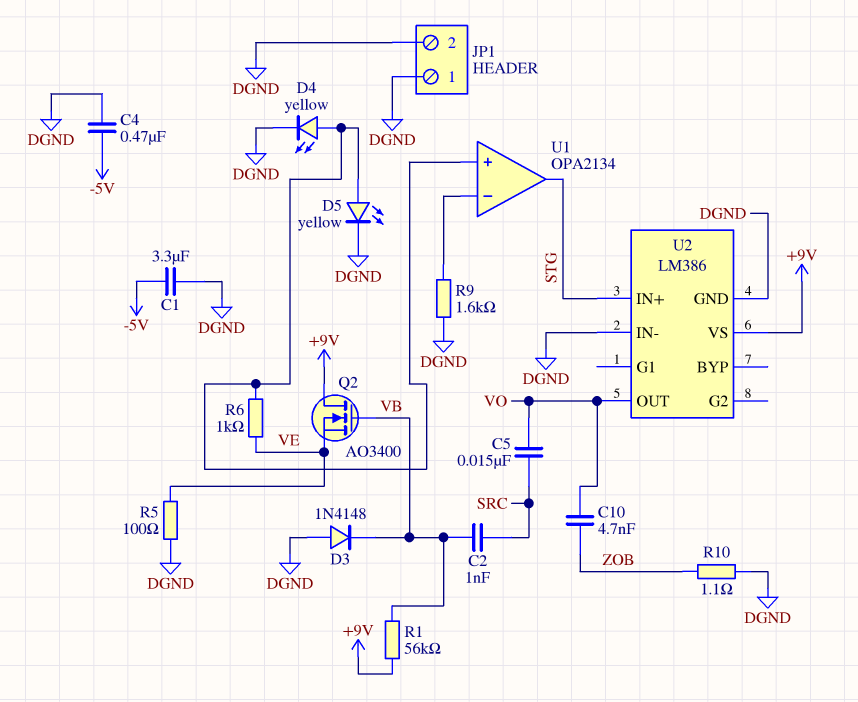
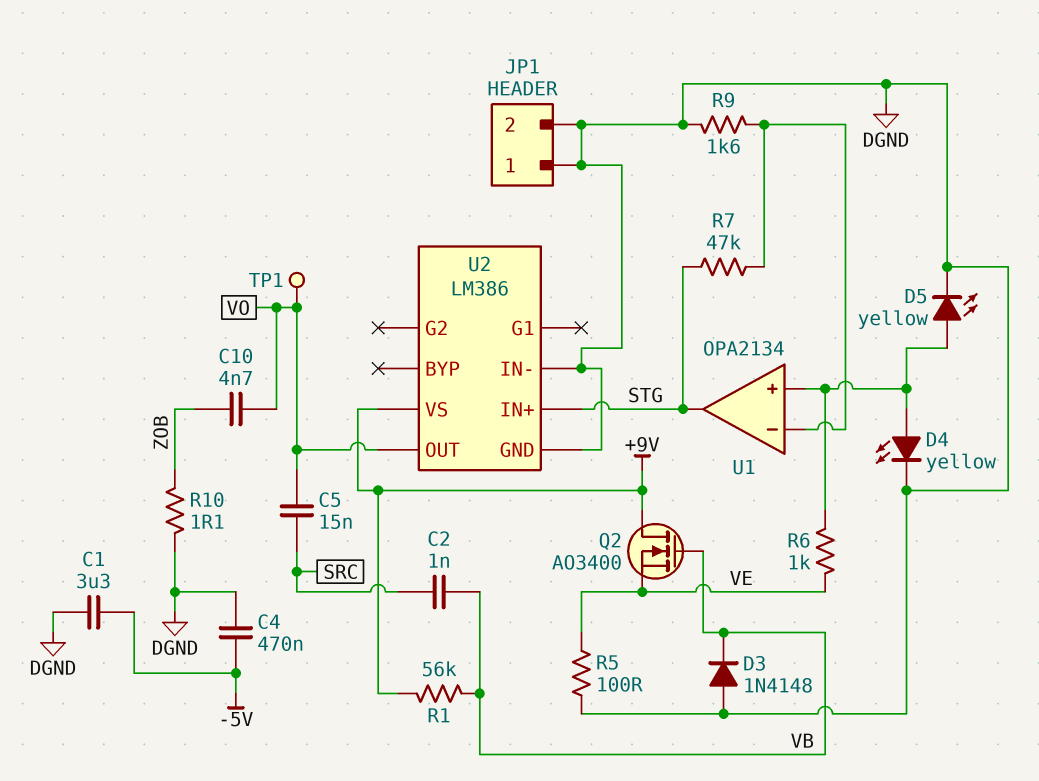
R7: none -> 47k (STG, U1/in-)
TP1: none -> test point (VO)

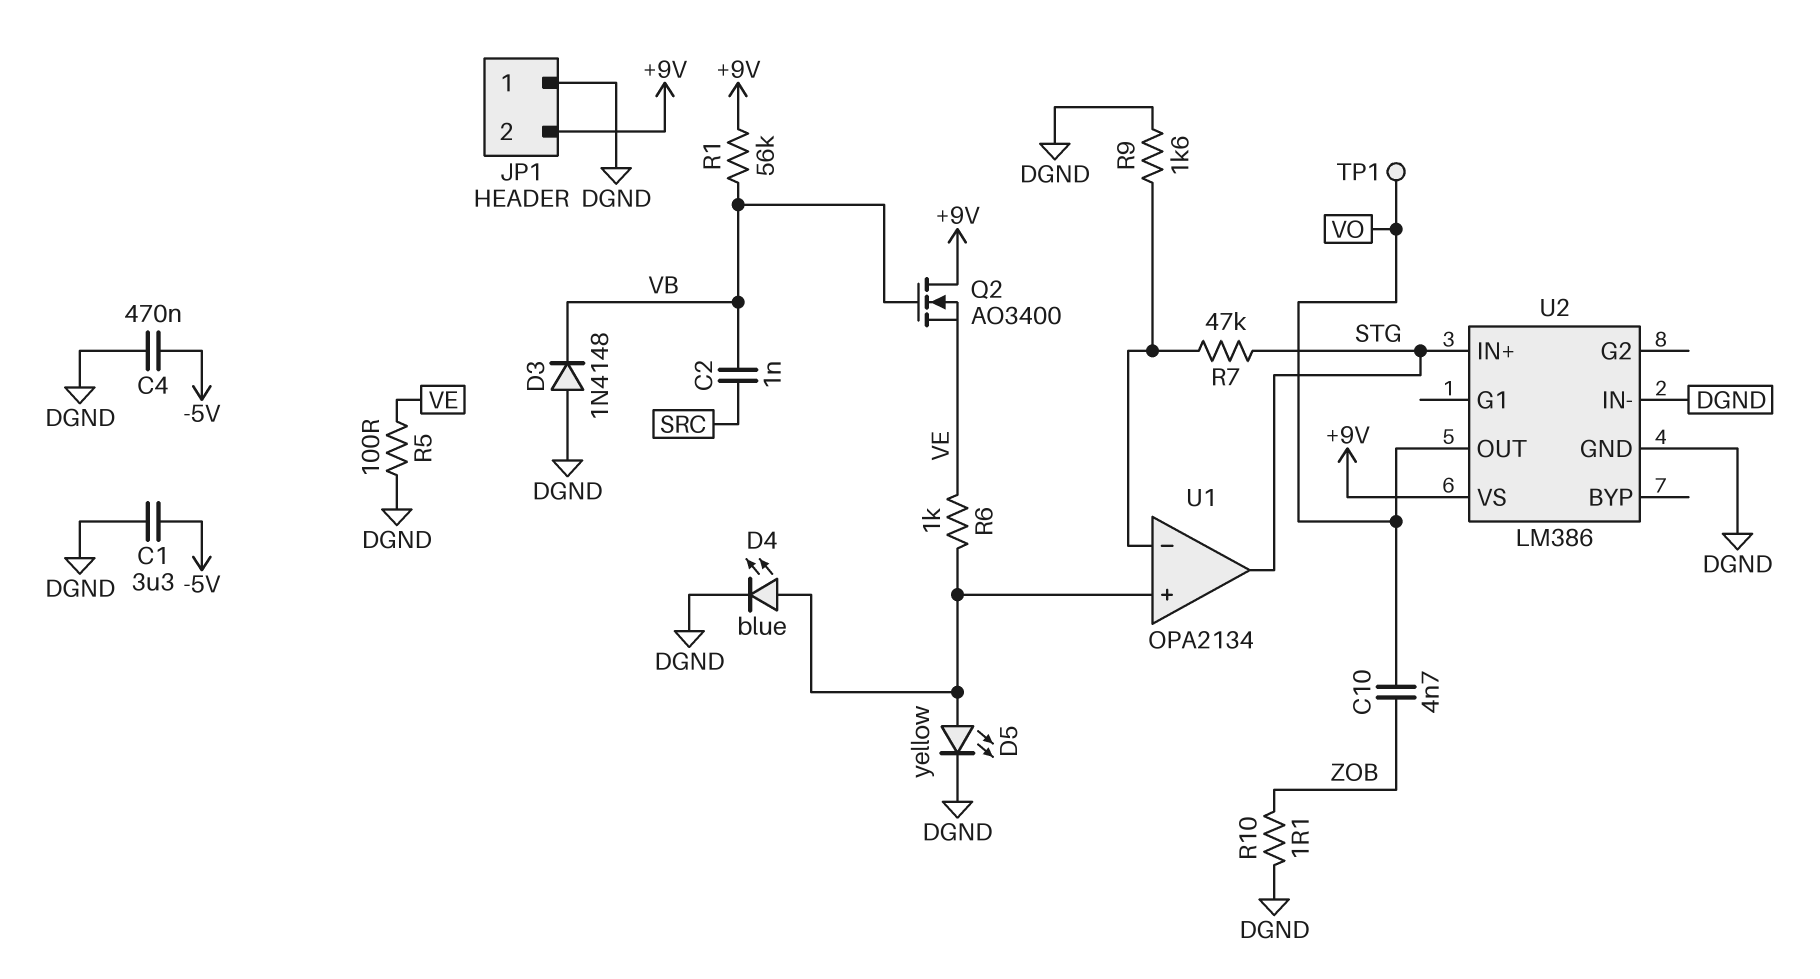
C5: 15nF (SRC, VO) -> none
D4: LED yellow (A U1/in+, K DGND) -> LED blue (A U1/in+, K DGND)
JP1 pin 2: DGND -> +9V

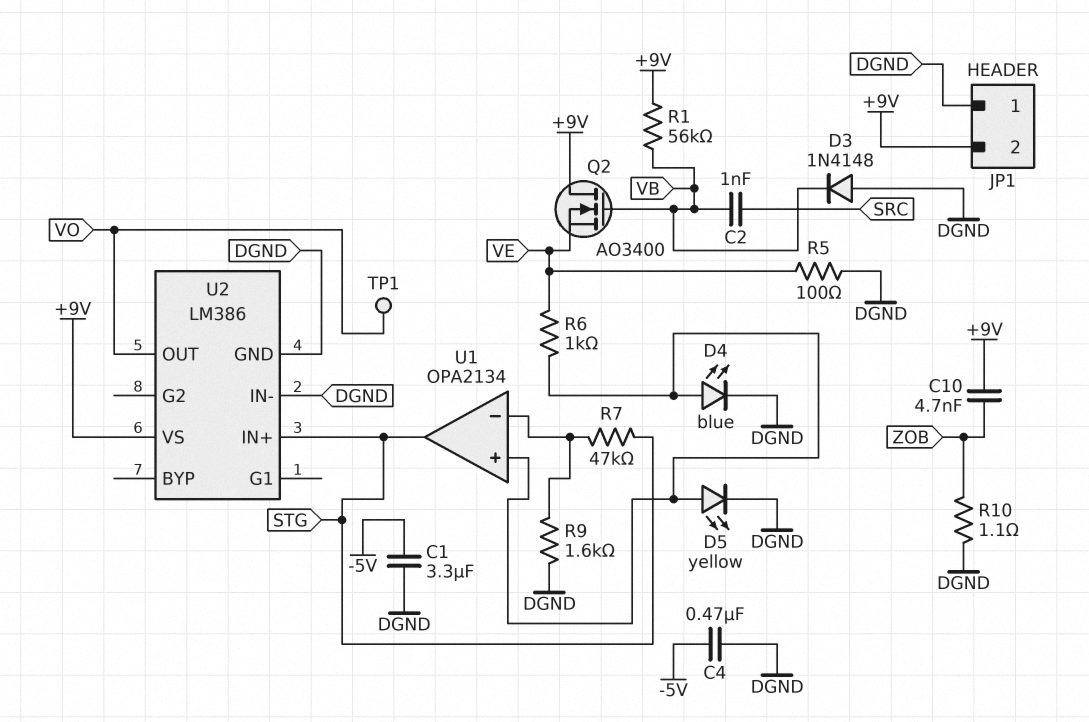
C10: 4.7nF (VO, ZOB) -> 4.7nF (+9V, ZOB)

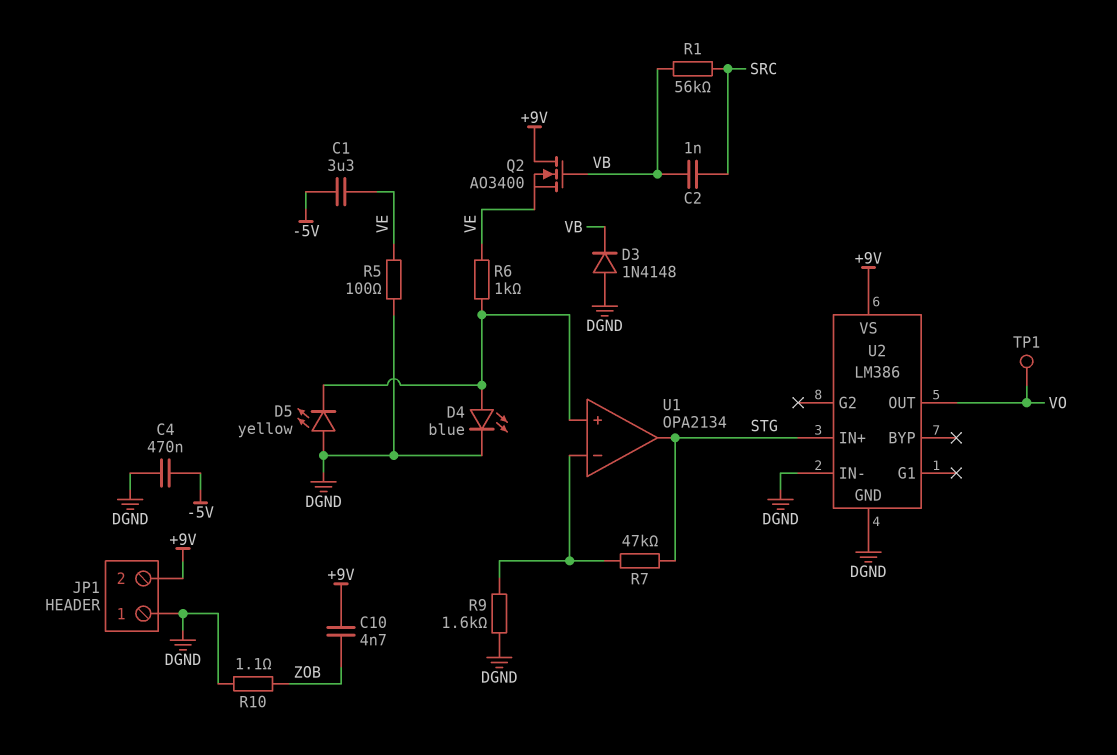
C1: 3.3uF (-5V, DGND) -> 3.3uF (-5V, VE)
D5: LED yellow (A U1/in+, K DGND) -> LED yellow (A DGND, K U1/in+)
R1: 56k (+9V, VB) -> 56k (SRC, VB)

